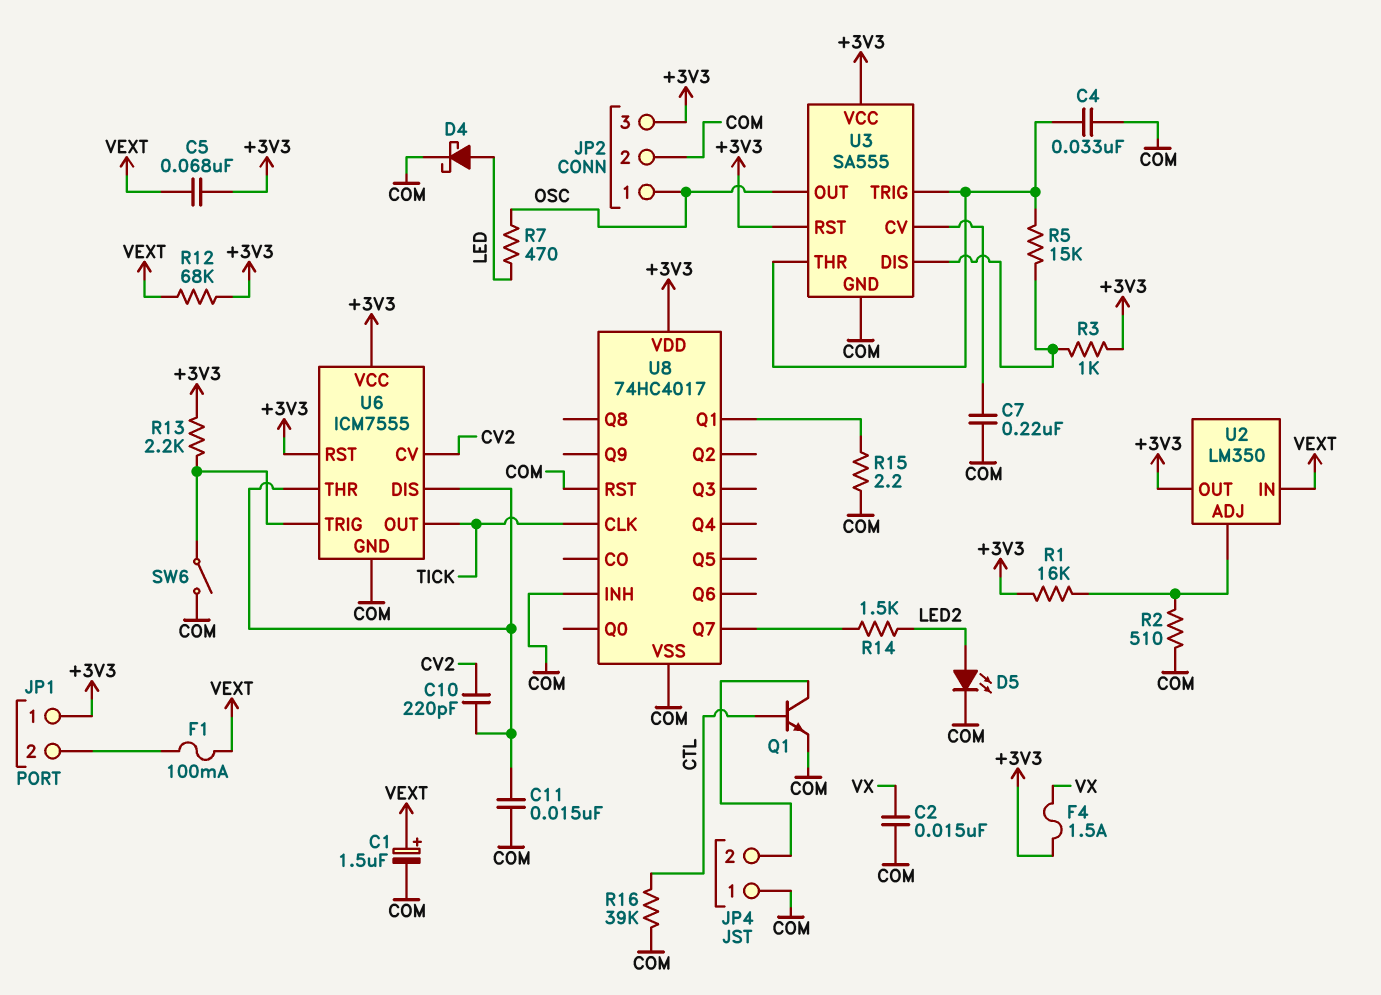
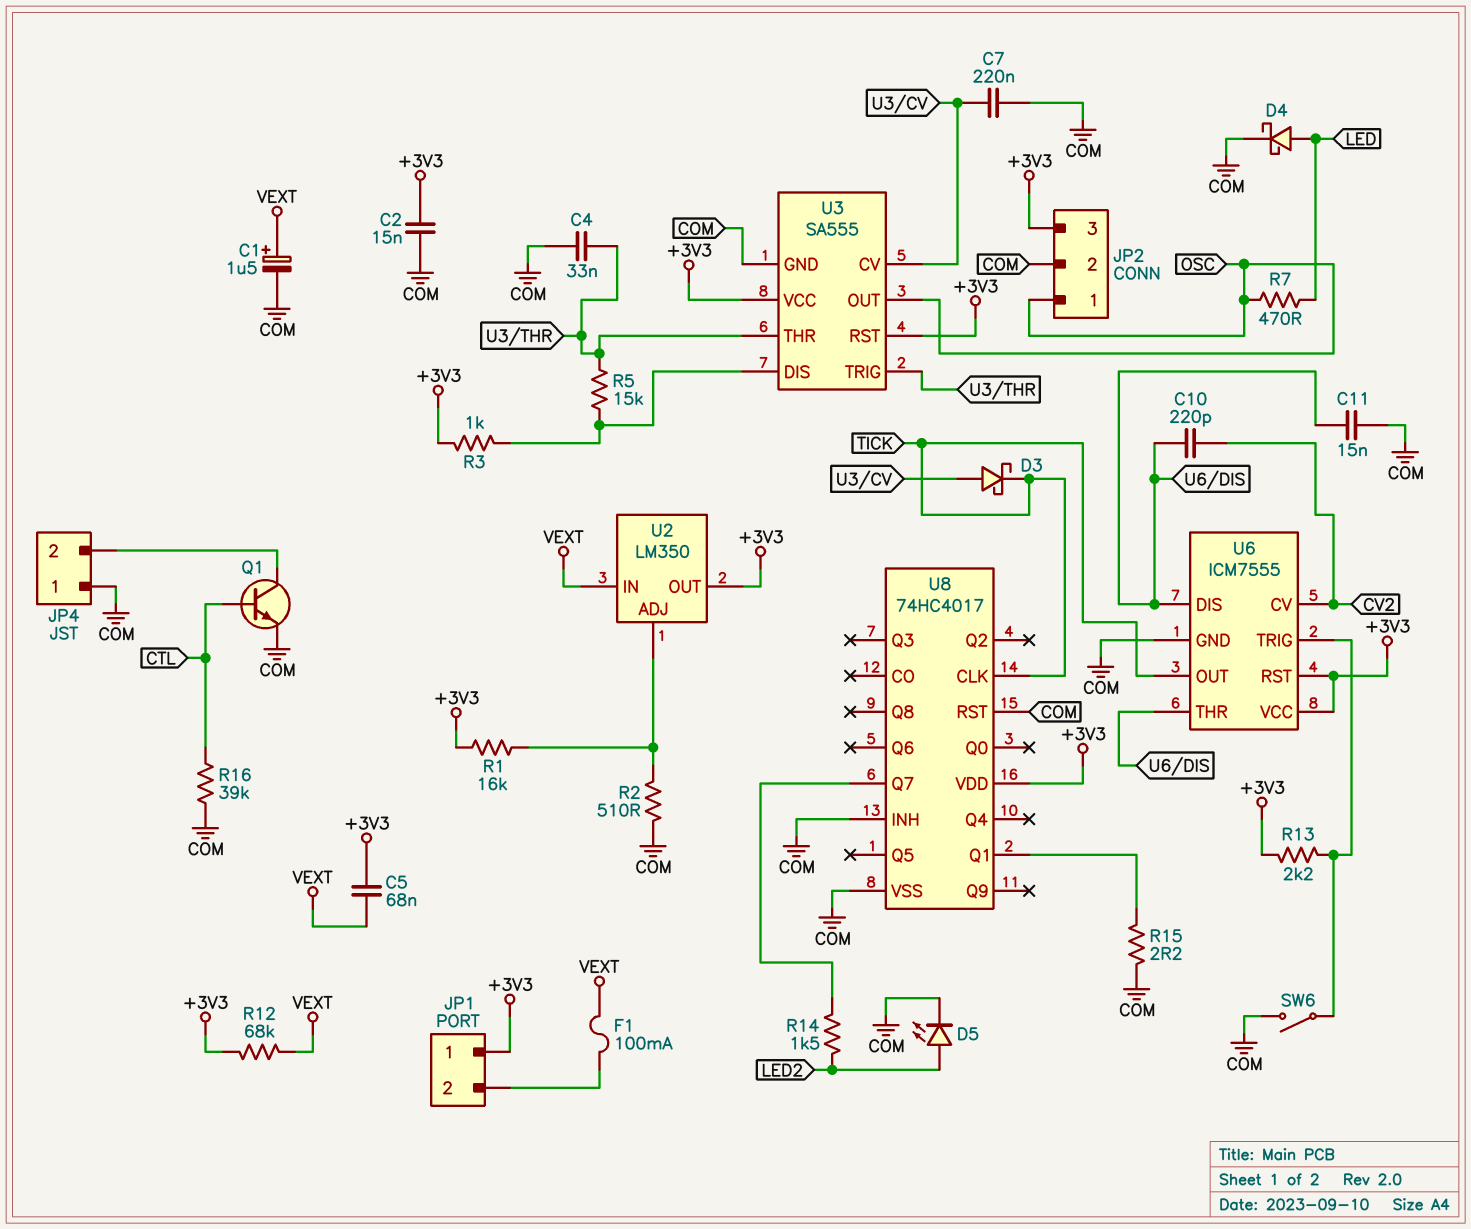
C2: 15nF (COM, VX) -> 15nF (+3V3, COM)
D3: none -> schottky (A U3/CV, K TICK)
F4: 1.5A (+3V3, VX) -> none

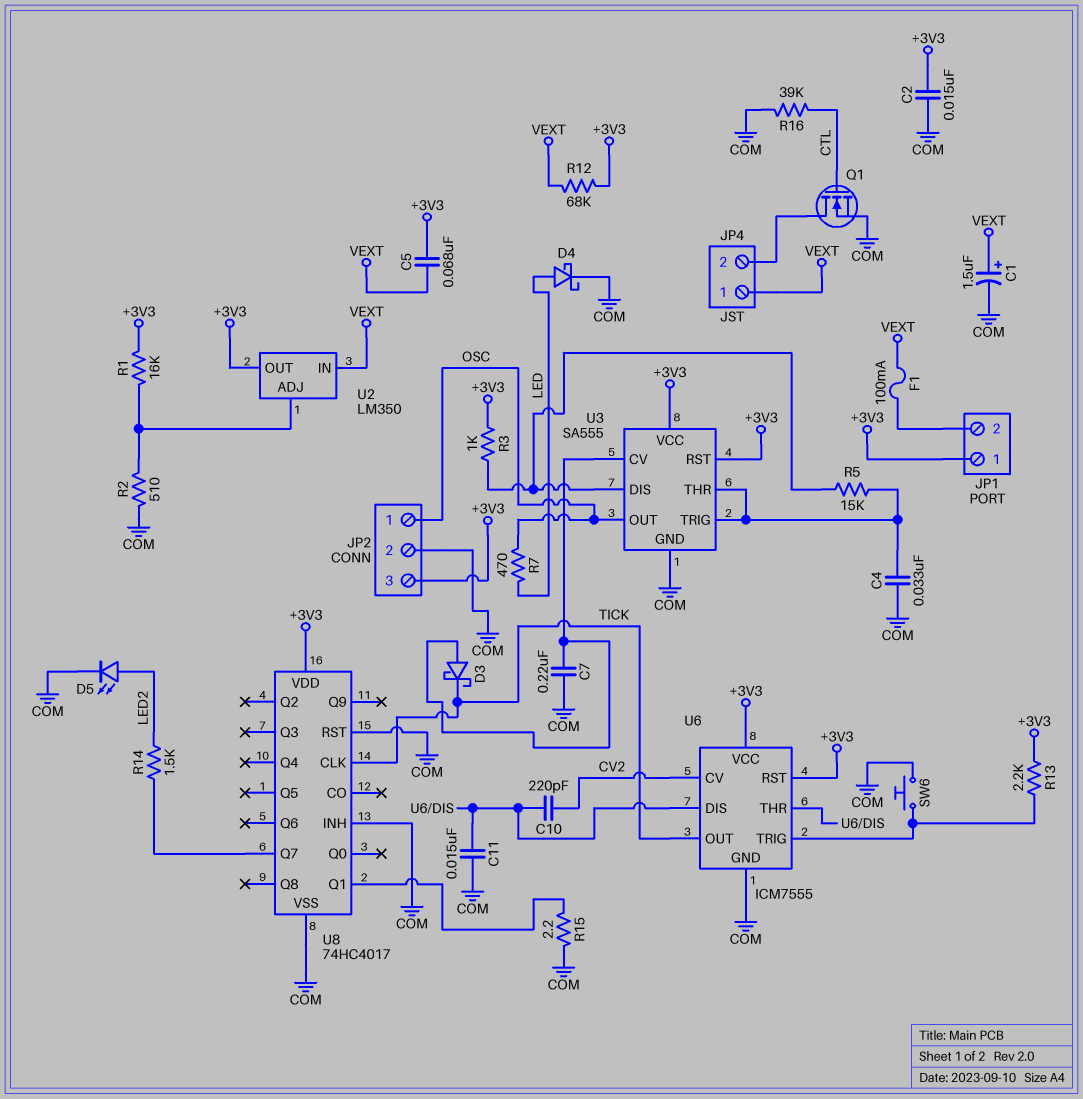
JP4 pin 1: COM -> VEXT
Q1: NPN (B CTL, C JP4/2, E COM) -> NMOS (G CTL, D JP4/2, S COM)
SW6: switch (COM, U6/TRIG) -> button (COM, U6/TRIG)

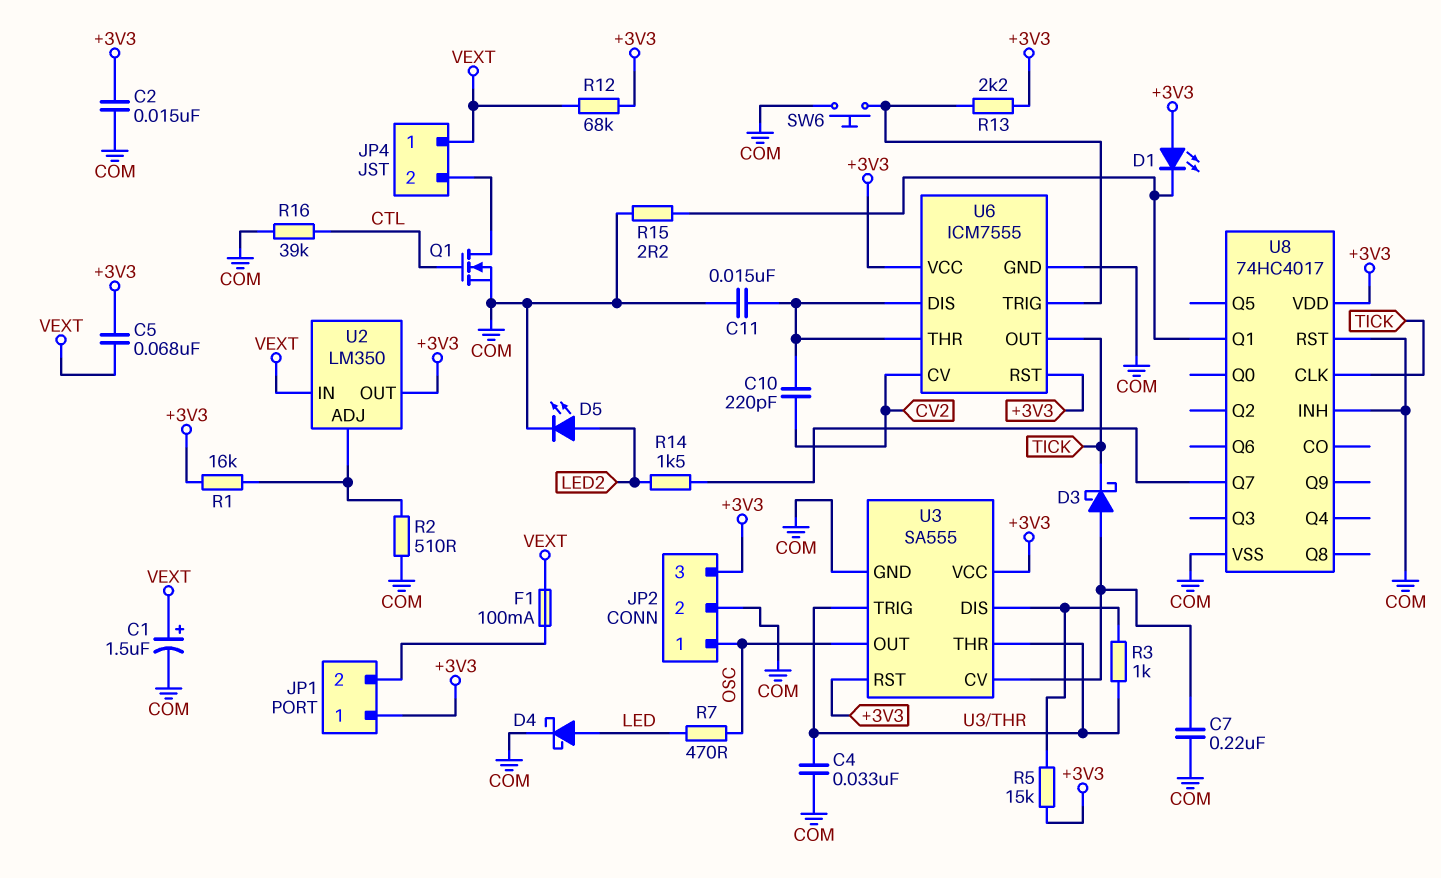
D1: none -> LED (A +3V3, K U8/Q1)
R3: 1k (+3V3, U3/DIS) -> 1k (U3/DIS, U3/THR)
R5: 15k (U3/DIS, U3/THR) -> 15k (+3V3, U3/DIS)

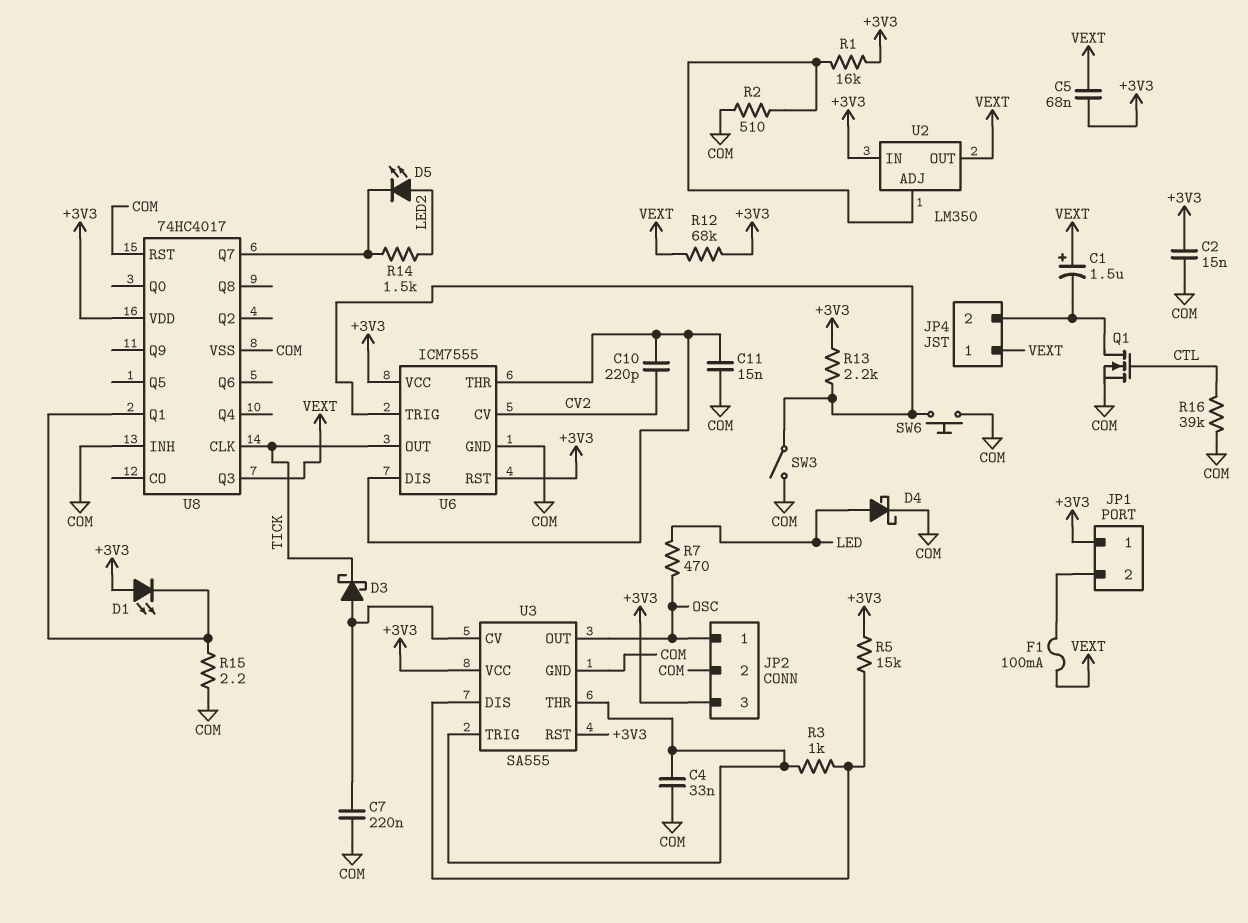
C1: 1.5uF (plus VEXT, minus COM) -> 1.5uF (plus VEXT, minus JP4/2)
D5: LED (A LED2, K COM) -> LED (A LED2, K U8/Q7)
SW3: none -> switch (COM, U6/TRIG)
U2 pin IN: VEXT -> +3V3
U2 pin OUT: +3V3 -> VEXT
U8 pin Q3: none -> VEXT

